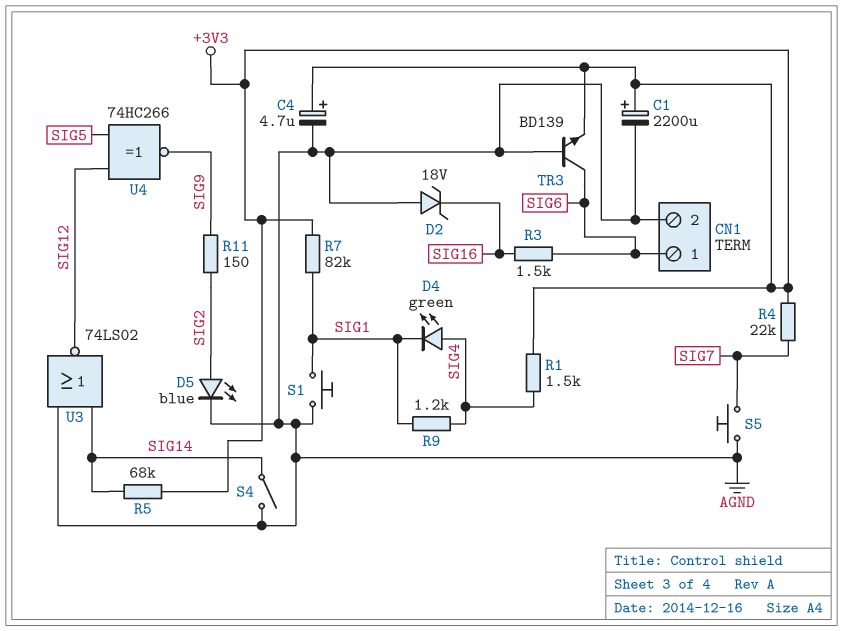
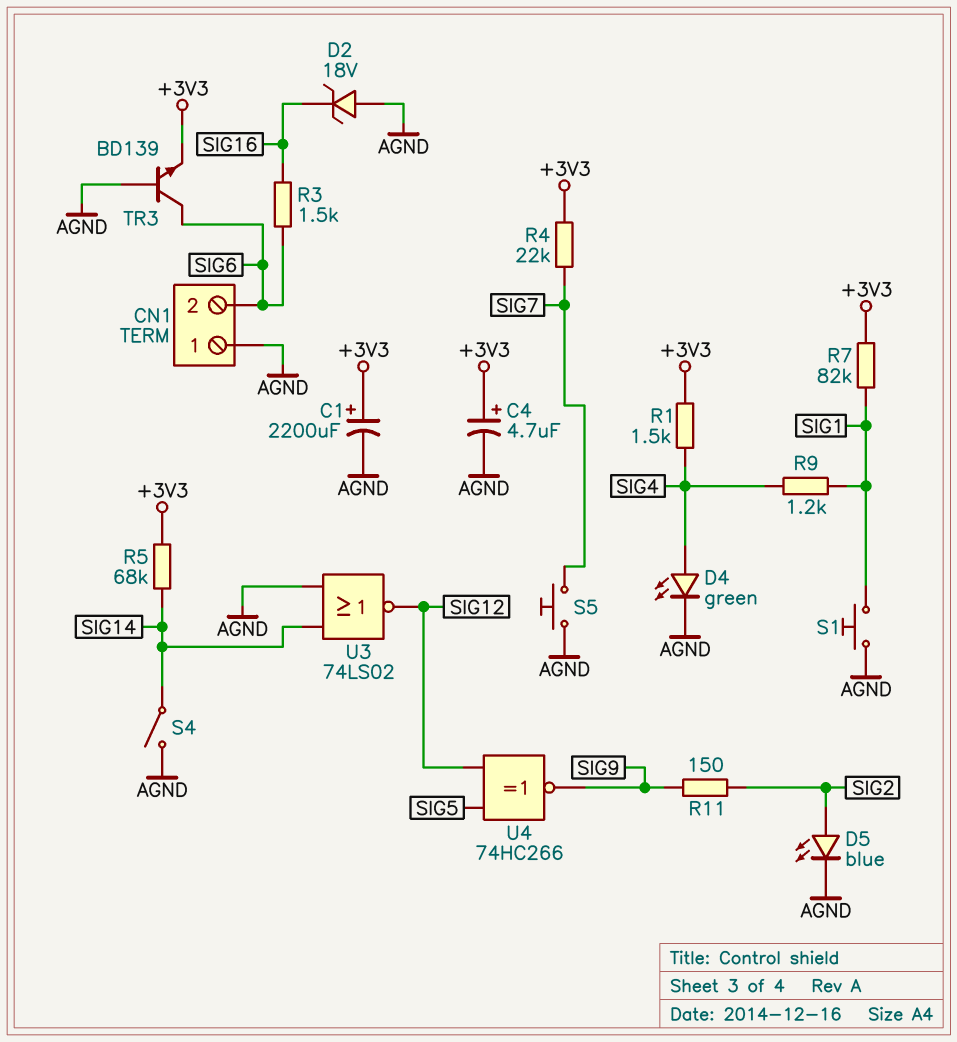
CN1 pin 1: SIG6 -> AGND
CN1 pin 2: AGND -> SIG6
D4: LED green (A SIG4, K SIG1) -> LED green (A SIG4, K AGND)

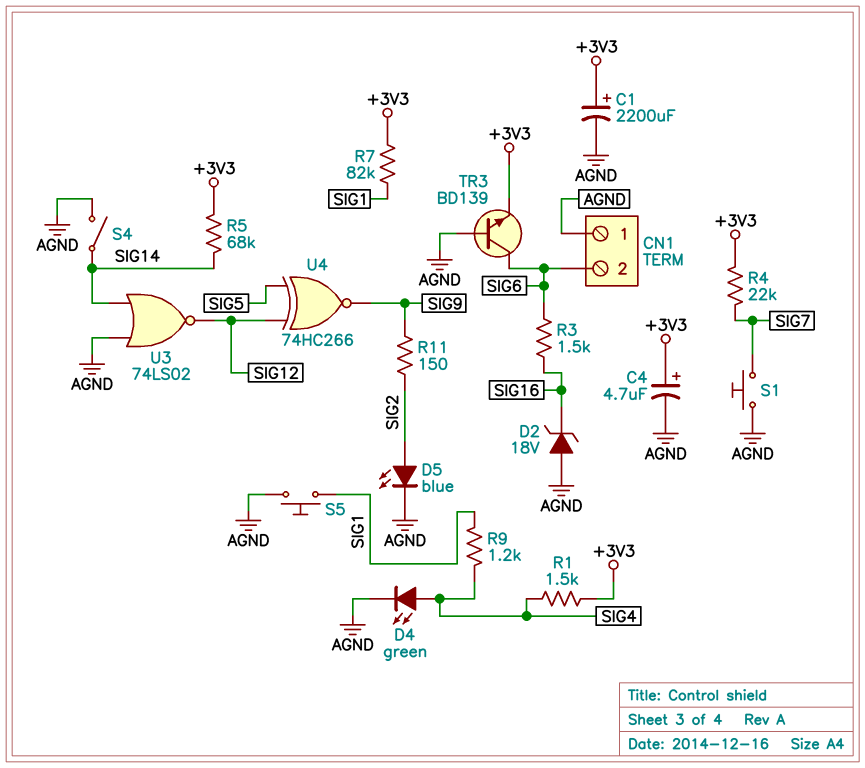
S1: button (AGND, SIG1) -> button (AGND, SIG7)
S5: button (AGND, SIG7) -> button (AGND, SIG1)

